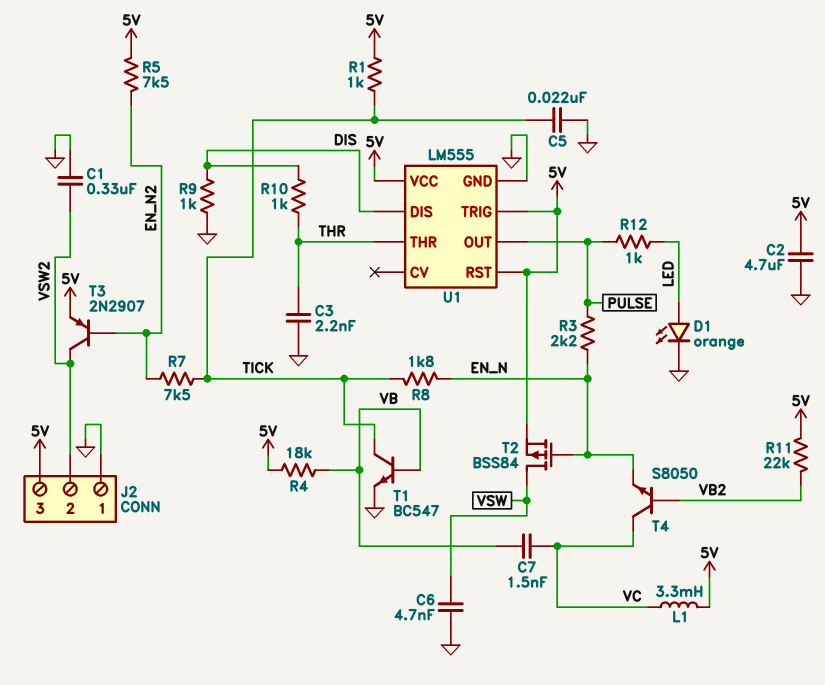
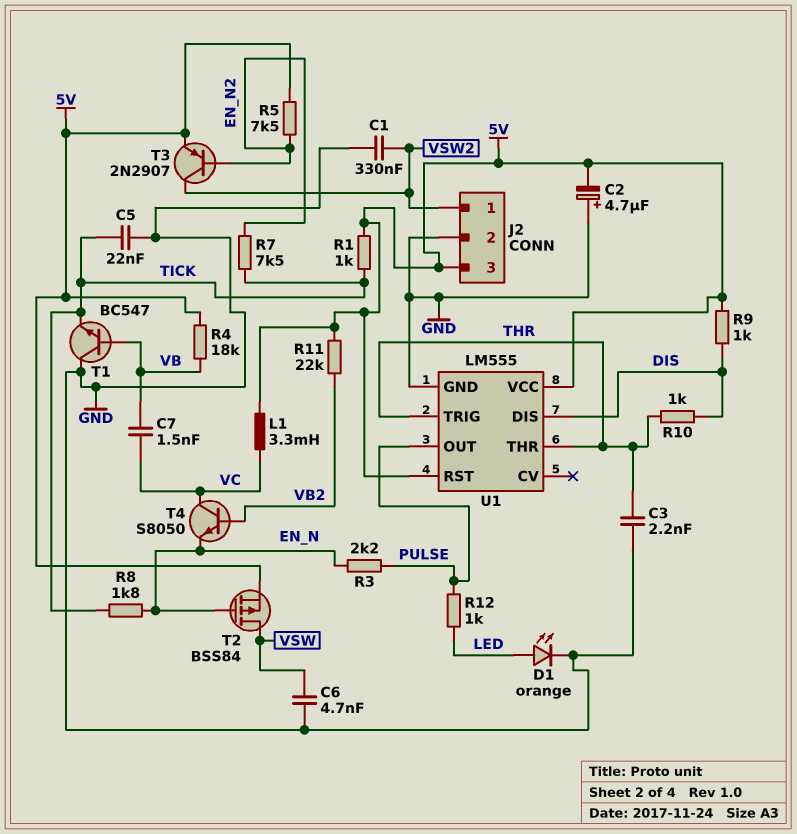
C2: 4.7uF (5V, GND) -> 4.7uF (plus GND, minus 5V)
J2 pin 1: GND -> VSW2
J2 pin 2: VSW2 -> GND
R9: 1k (DIS, GND) -> 1k (5V, DIS)
T1: NPN BC547 (B VB, C TICK, E GND) -> NPN BC547 (B VB, C GND, E TICK)
U1 pin TRIG: 5V -> THR

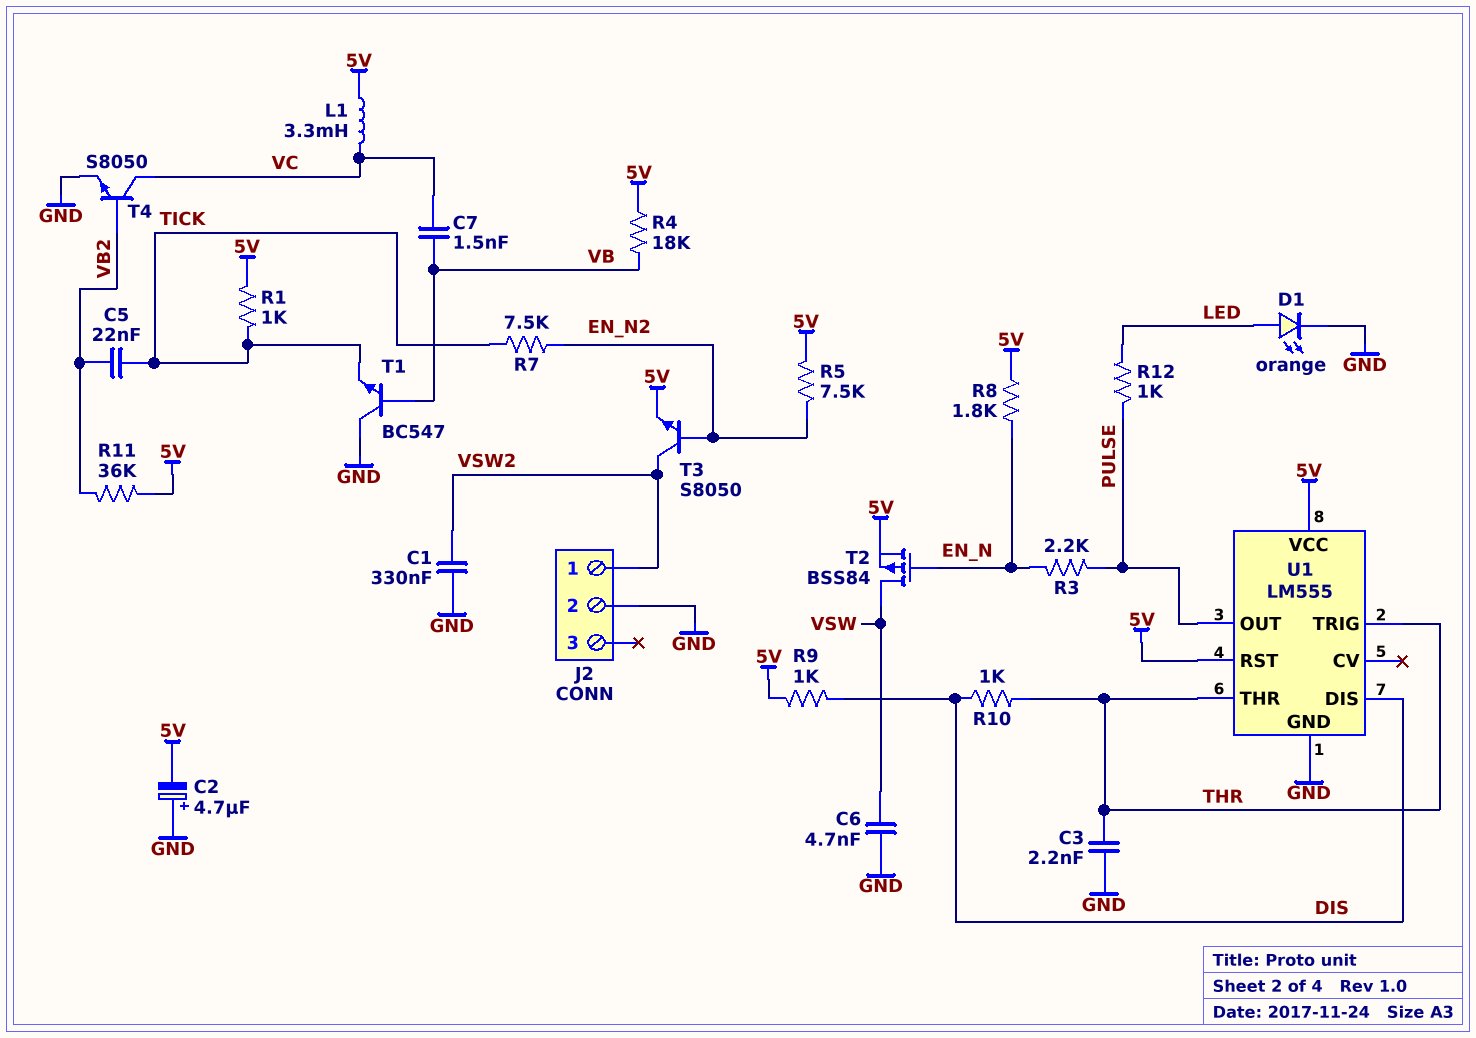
C5: 22nF (GND, TICK) -> 22nF (TICK, VB2)
J2 pin 3: 5V -> none
R8: 1.8k (EN_N, TICK) -> 1.8k (5V, EN_N)
R11: 22k (5V, VB2) -> 36k (5V, VB2)
T3: PNP 2N2907 (B EN_N2, C VSW2, E 5V) -> NPN S8050 (B EN_N2, C VSW2, E 5V)
T4: NPN S8050 (B VB2, C VC, E EN_N) -> NPN S8050 (B VB2, C VC, E GND)

